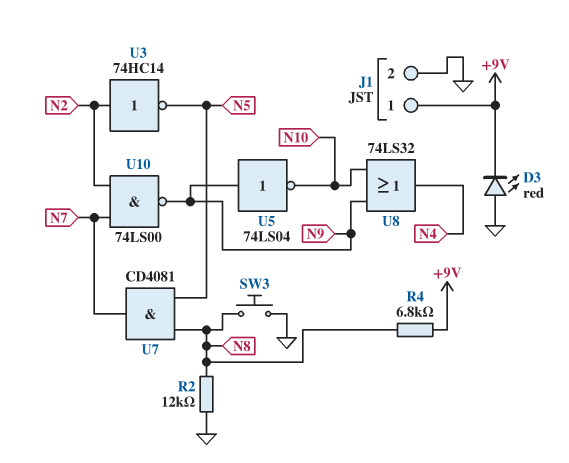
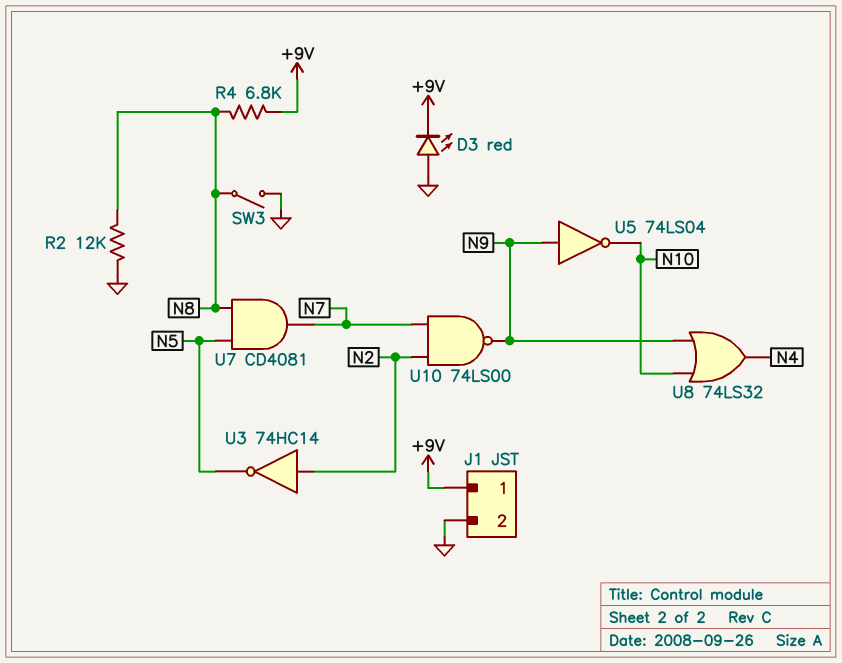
SW3: button (GND, N8) -> switch (GND, N8)

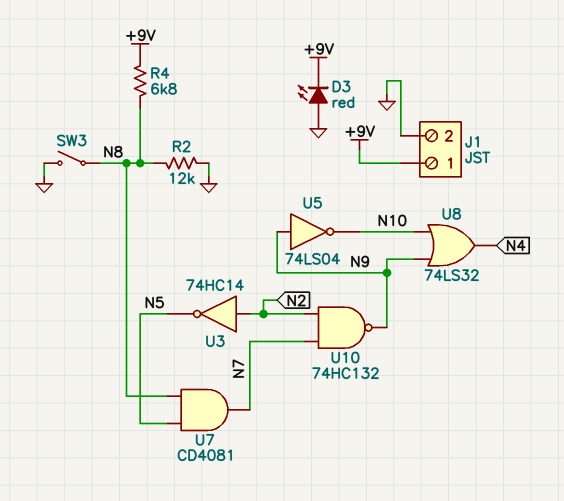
U10: NAND 74LS00 (in N2, in N7, out N9) -> NAND 74HC132 (in N2, in N7, out N9)

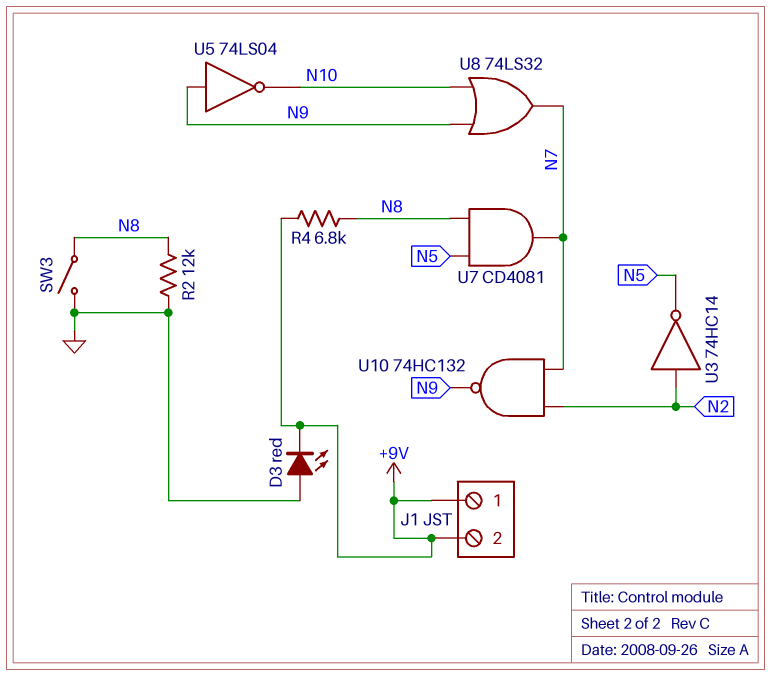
J1 pin 2: GND -> +9V
U8: OR 74LS32 (in N9, in N10, out N4) -> OR 74LS32 (in N9, in N10, out N7)

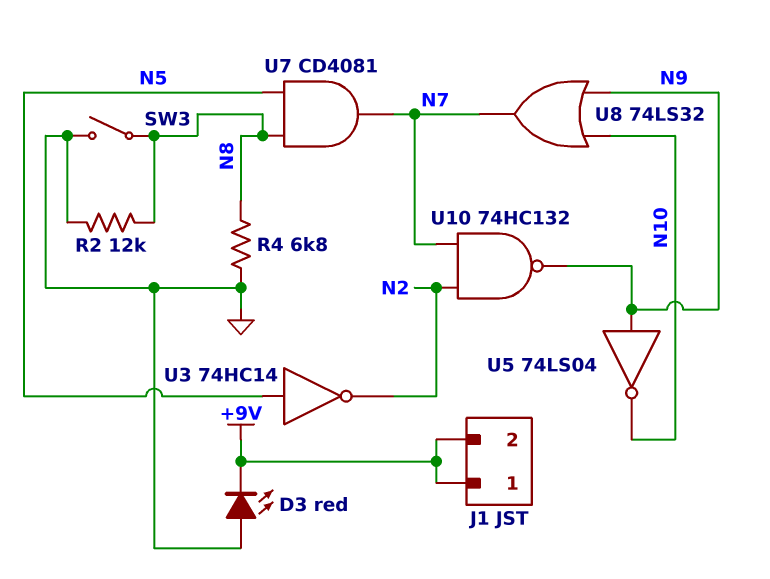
R4: 6.8k (+9V, N8) -> 6.8k (GND, N8)
U3: NOT 74HC14 (in N2, out N5) -> NOT 74HC14 (in N5, out N2)

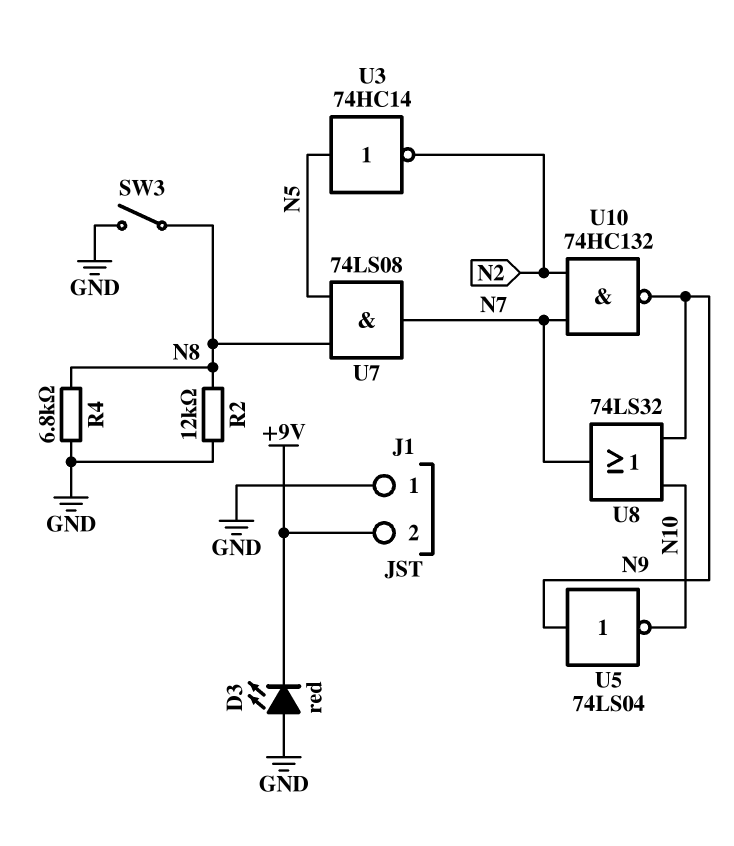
J1 pin 1: +9V -> GND
U7: AND CD4081 (in N5, in N8, out N7) -> AND 74LS08 (in N5, in N8, out N7)

